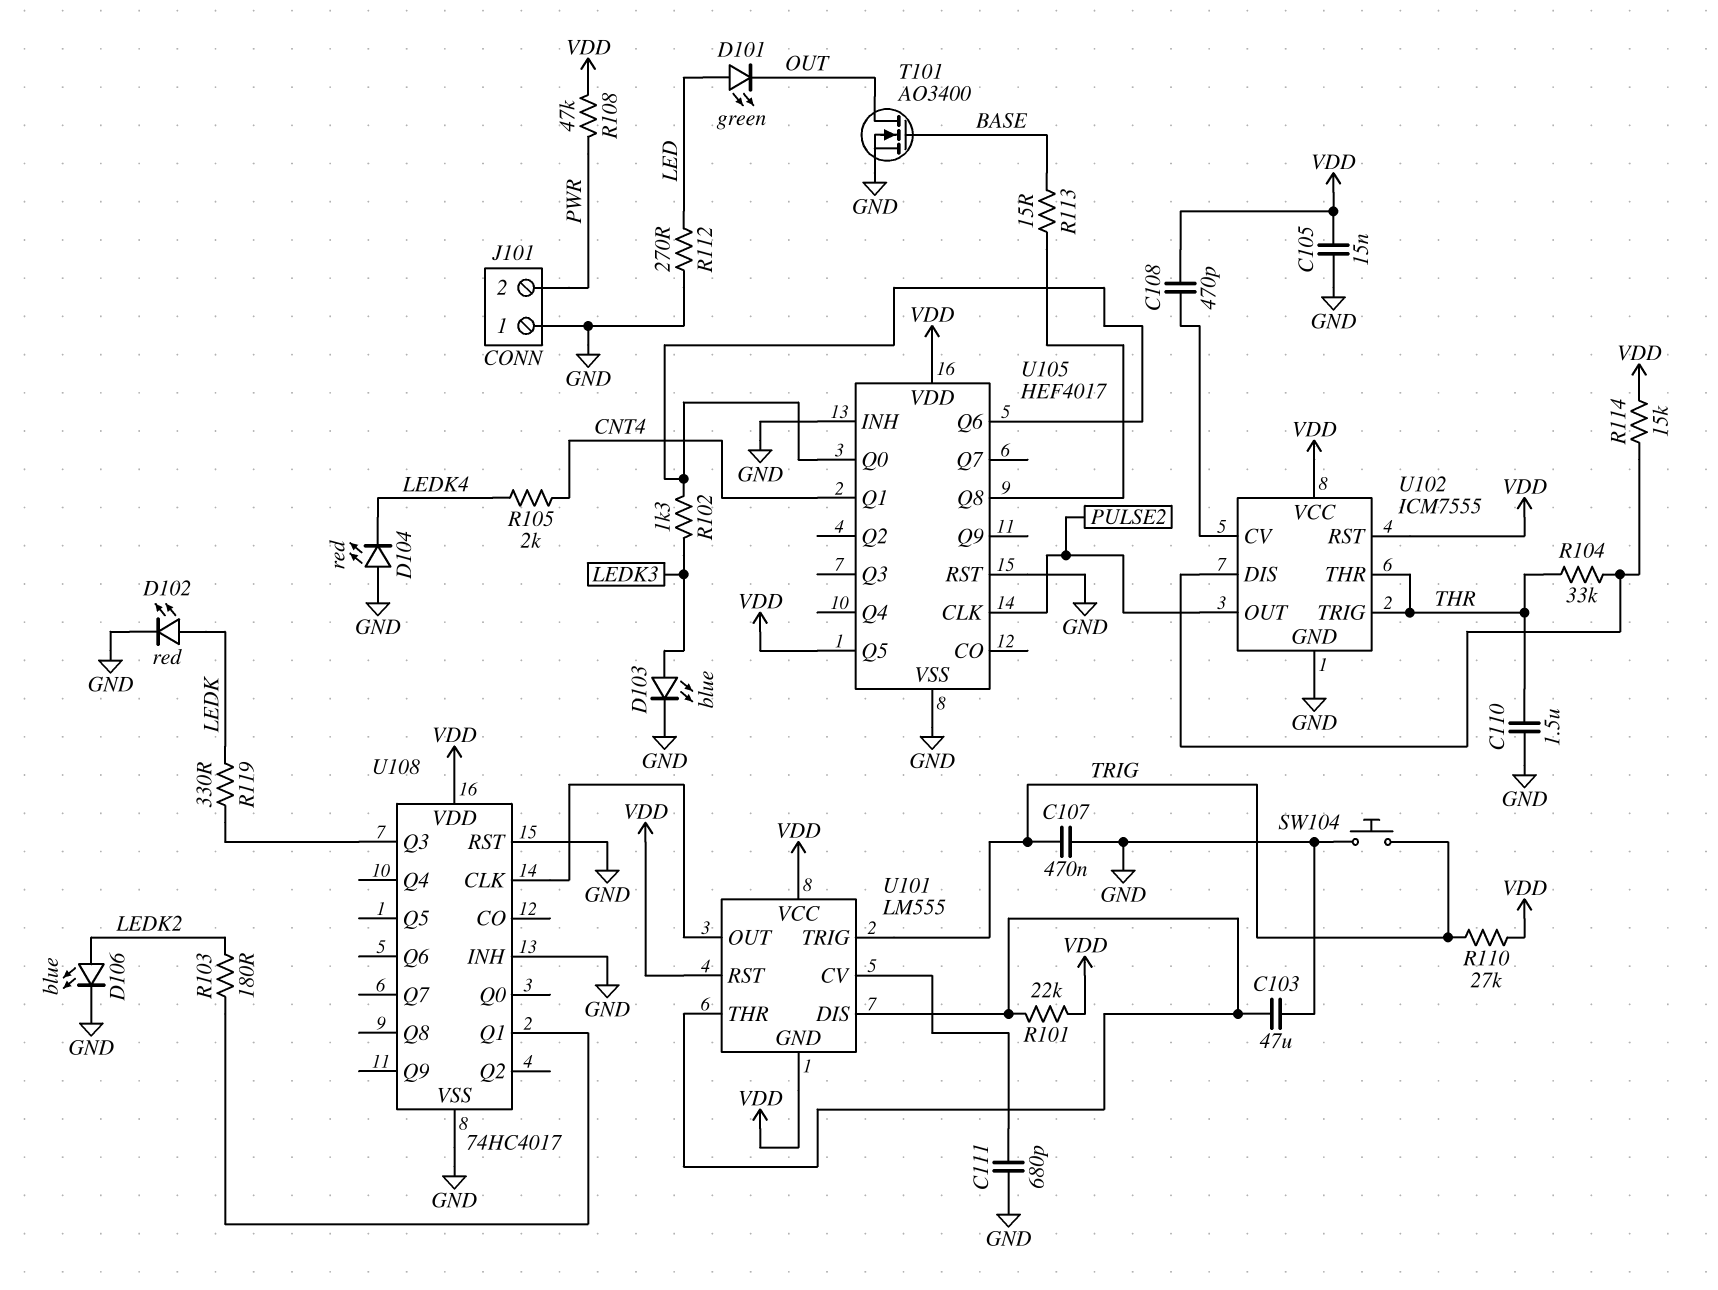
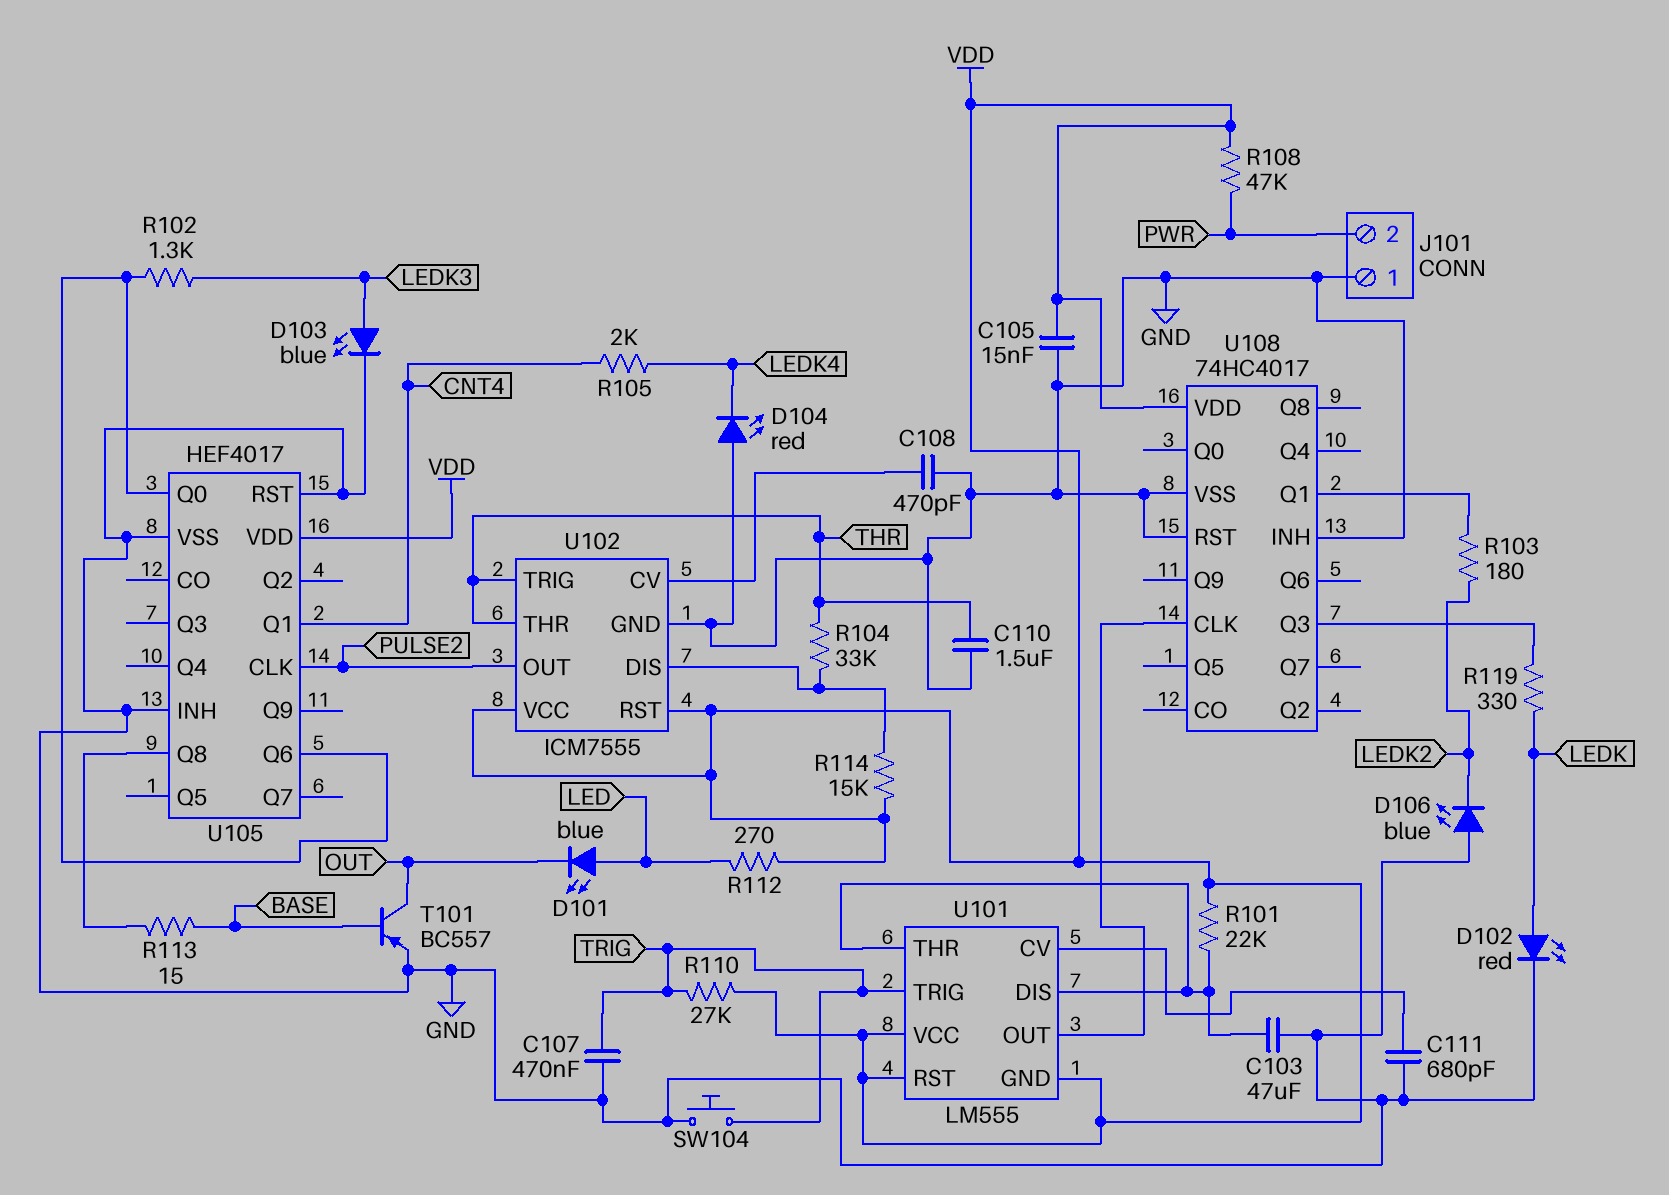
C108: 470pF (U102/CV, VDD) -> 470pF (GND, U102/CV)
D101: LED green (A LED, K OUT) -> LED blue (A LED, K OUT)
D106: LED blue (A LEDK2, K GND) -> LED blue (A GND, K LEDK2)
R112: 270 (GND, LED) -> 270 (LED, VDD)
T101: NMOS AO3400 (G BASE, D OUT, S GND) -> PNP BC557 (B BASE, C OUT, E GND)
U105 pin Q5: VDD -> none

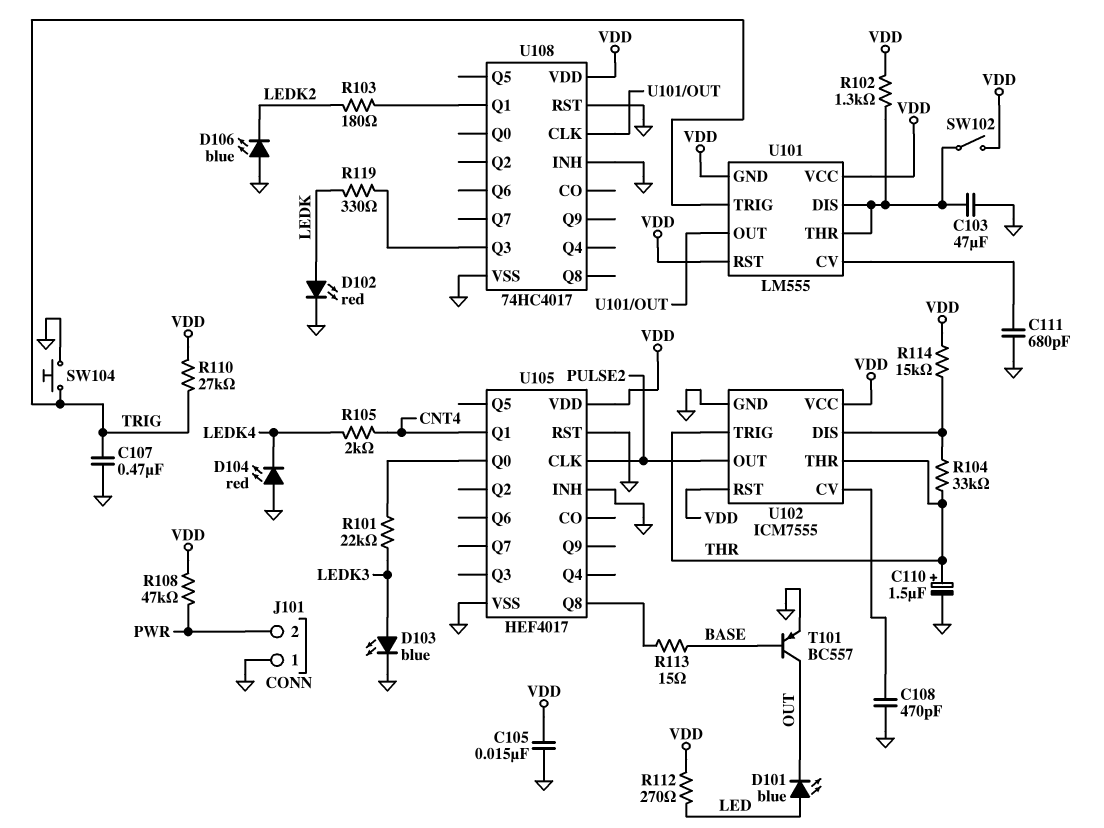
C110: 1.5uF (GND, THR) -> 1.5uF (plus THR, minus GND)
R101: 22k (U101/DIS, VDD) -> 22k (LEDK3, U105/Q0)
R102: 1.3k (LEDK3, U105/Q0) -> 1.3k (U101/DIS, VDD)
SW102: none -> switch (U101/DIS, VDD)
U105 pin Q6: U105/Q0 -> none

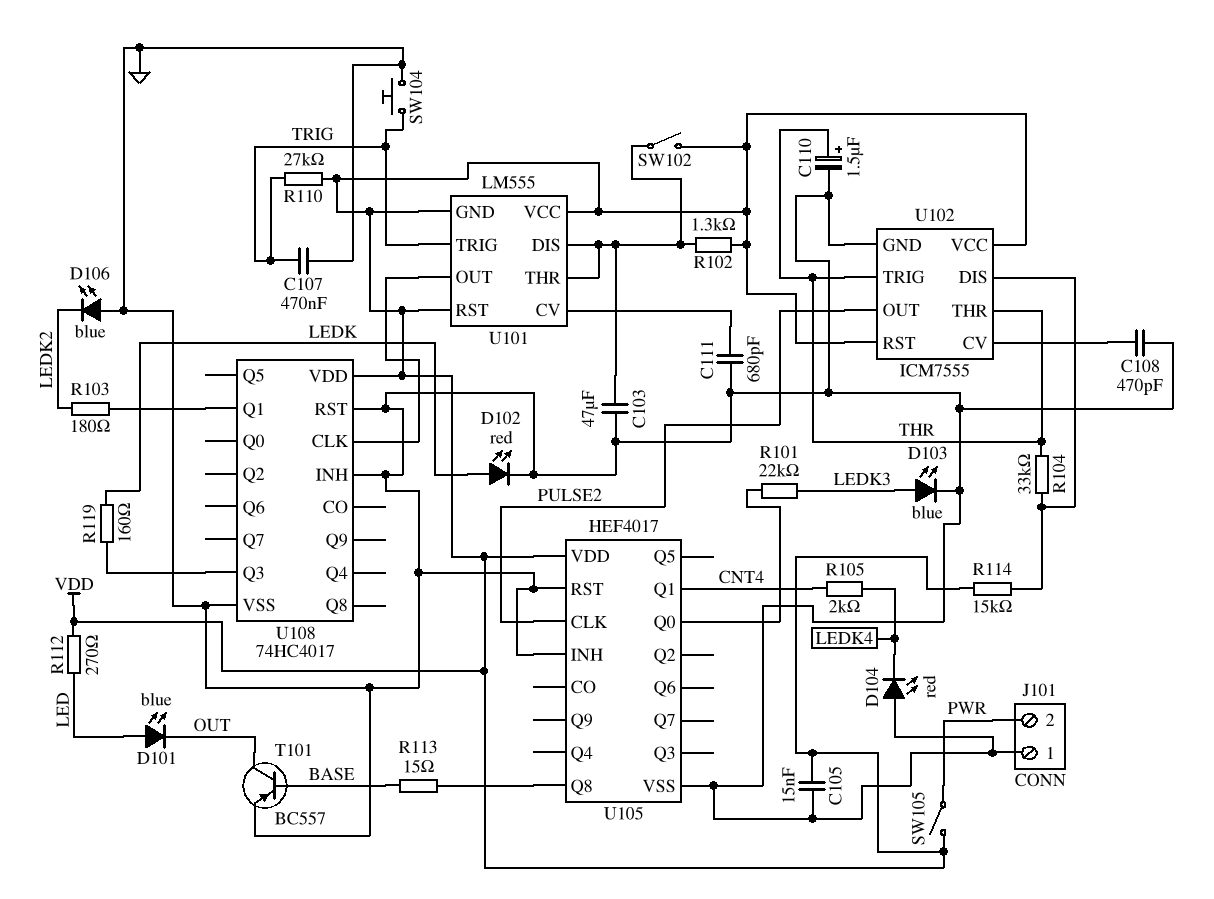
R108: 47k (PWR, VDD) -> none
R119: 330 (LEDK, U108/Q3) -> 160 (LEDK, U108/Q3)
SW105: none -> switch (PWR, VDD)

